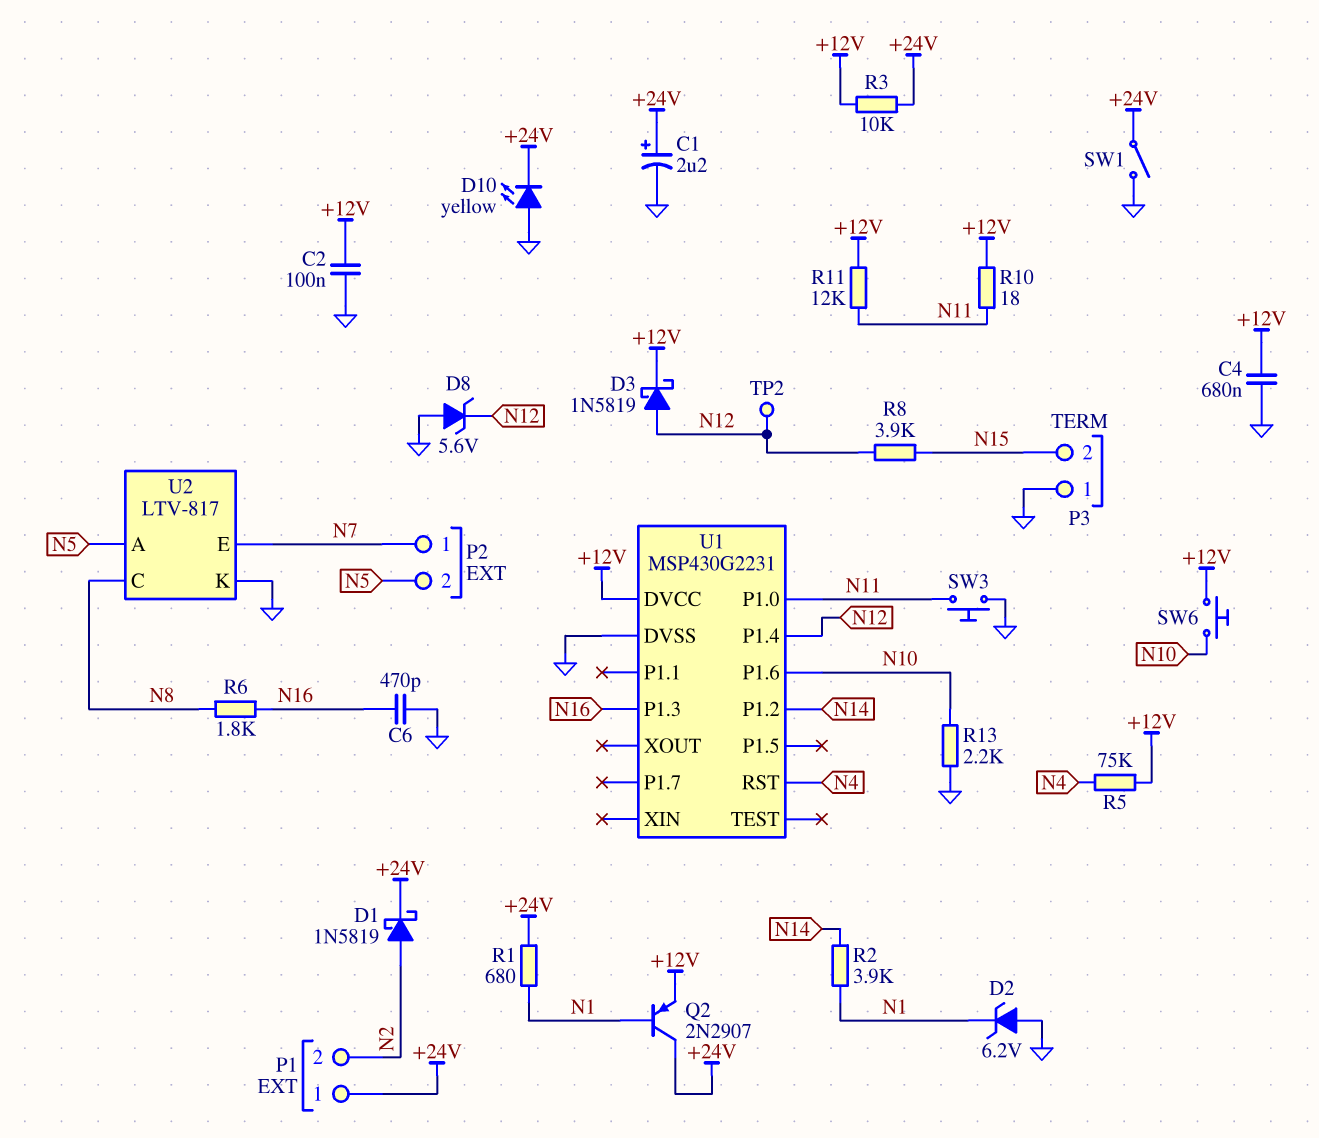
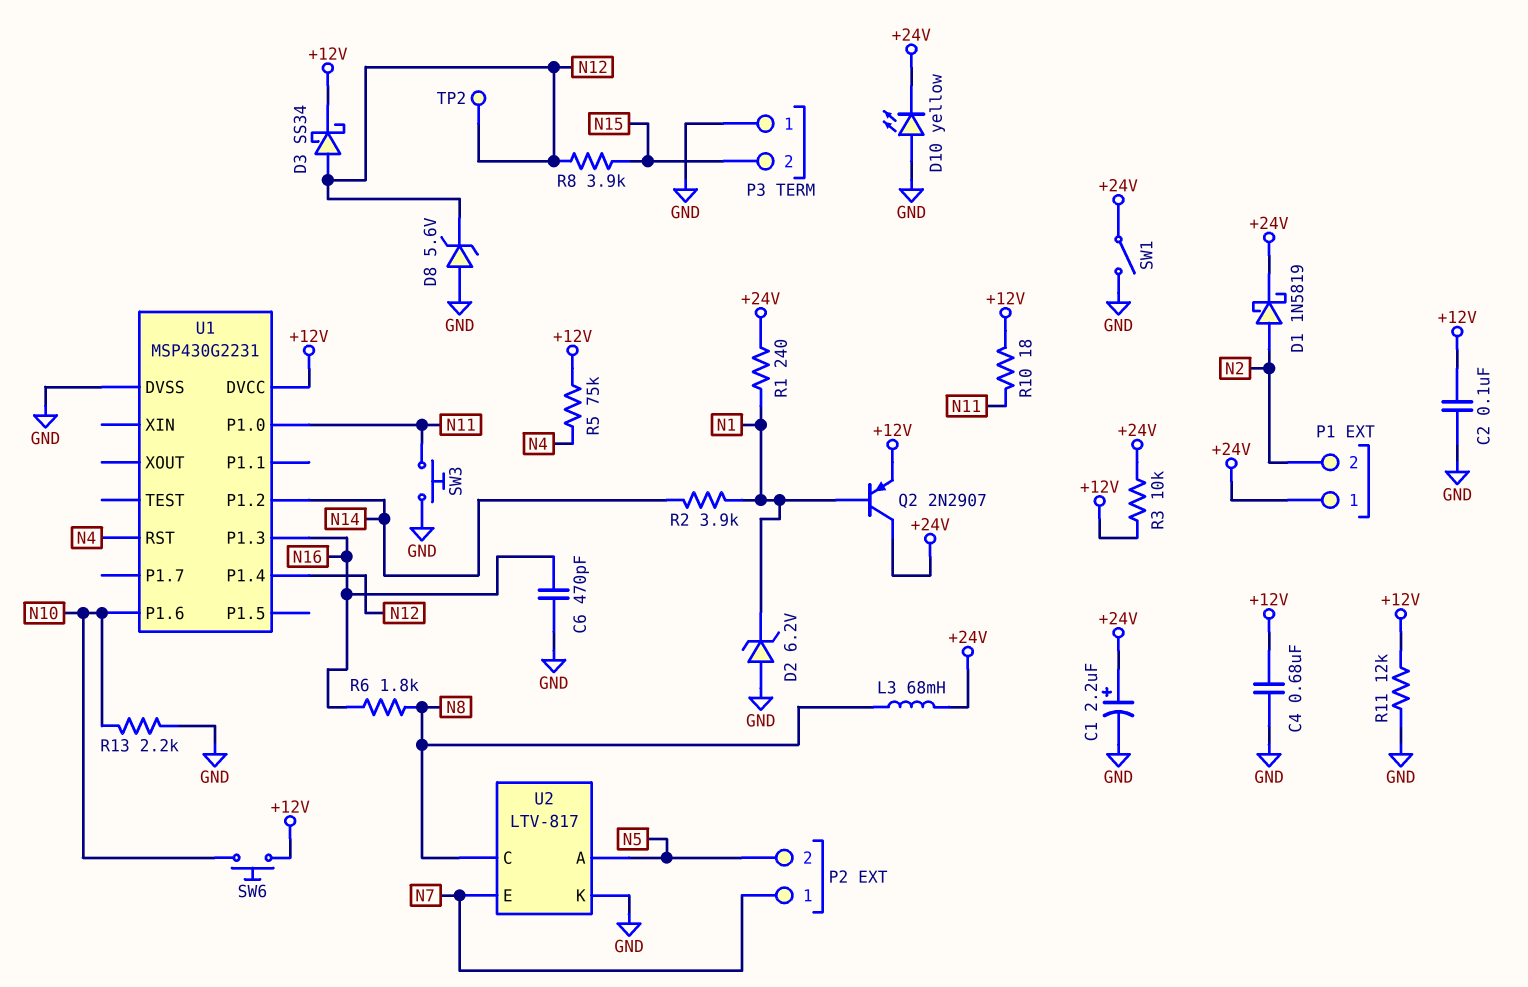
D3: schottky 1N5819 (A N12, K +12V) -> schottky SS34 (A N12, K +12V)
L3: none -> 68mH (+24V, N8)
R1: 680 (+24V, N1) -> 240 (+24V, N1)
R11: 12k (+12V, N11) -> 12k (+12V, GND)

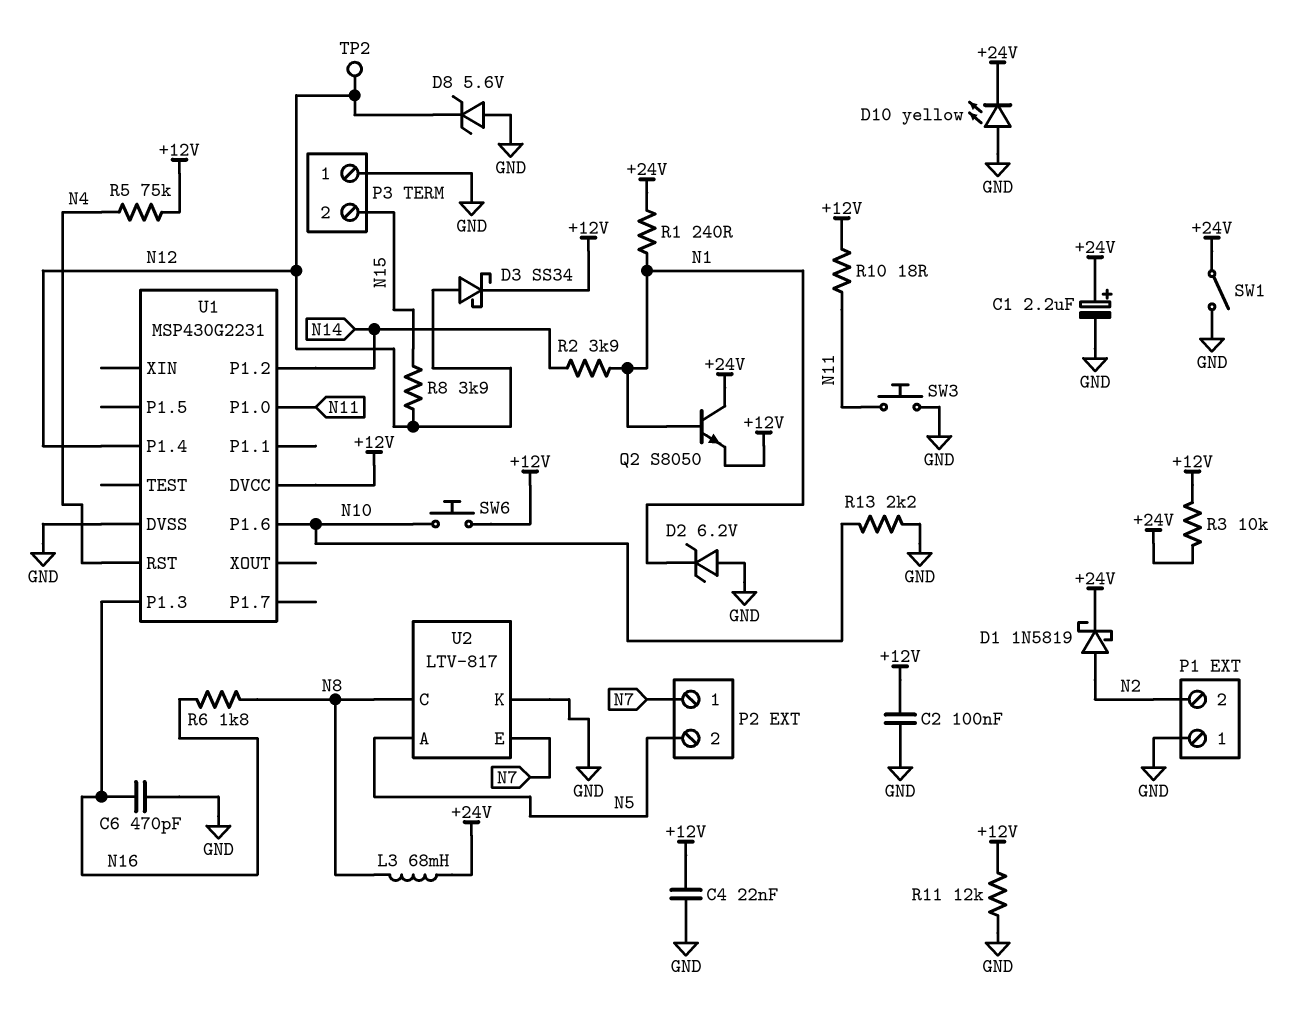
C4: 680nF (+12V, GND) -> 22nF (+12V, GND)
P1 pin 1: +24V -> GND
Q2: PNP 2N2907 (B N1, C +24V, E +12V) -> NPN S8050 (B N1, C +24V, E +12V)

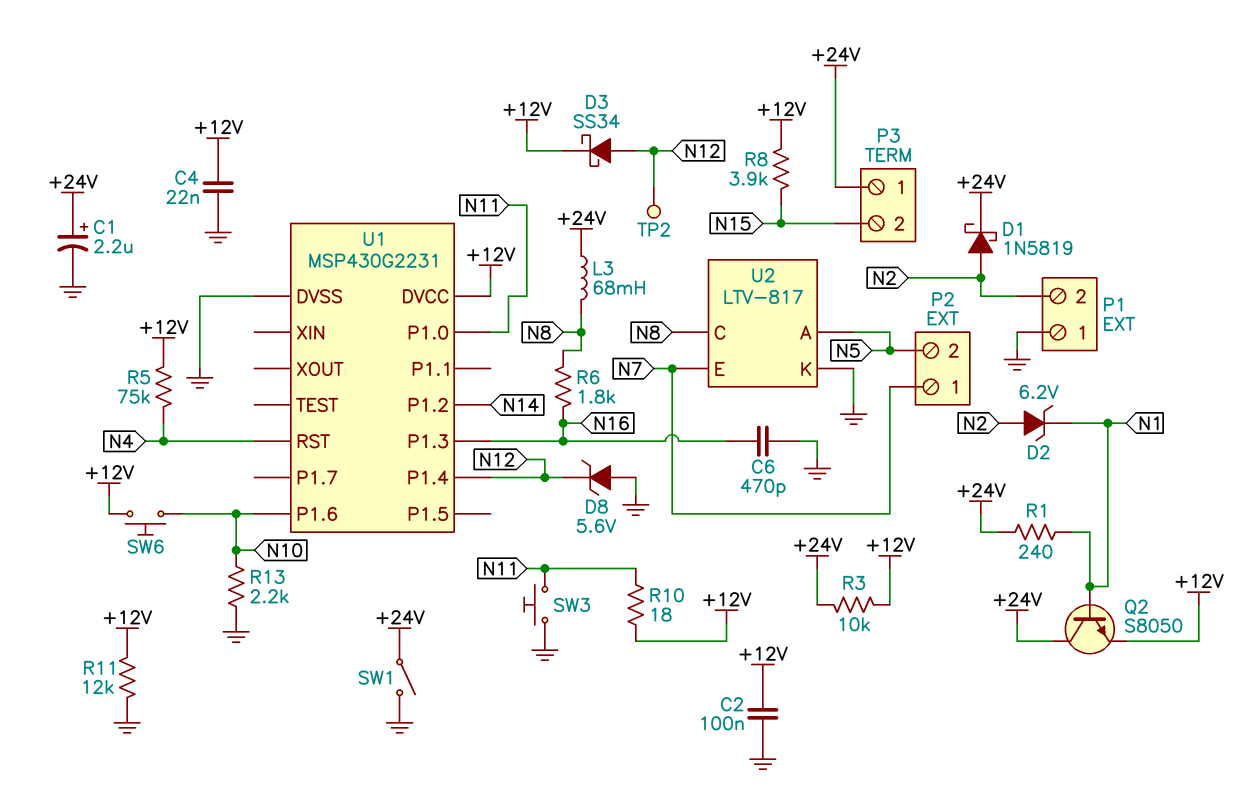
D2: zener 6.2V (A GND, K N1) -> zener 6.2V (A N2, K N1)
D10: LED yellow (A GND, K +24V) -> none
P3 pin 1: GND -> +24V
R2: 3.9k (N1, N14) -> none
R8: 3.9k (N12, N15) -> 3.9k (+12V, N15)

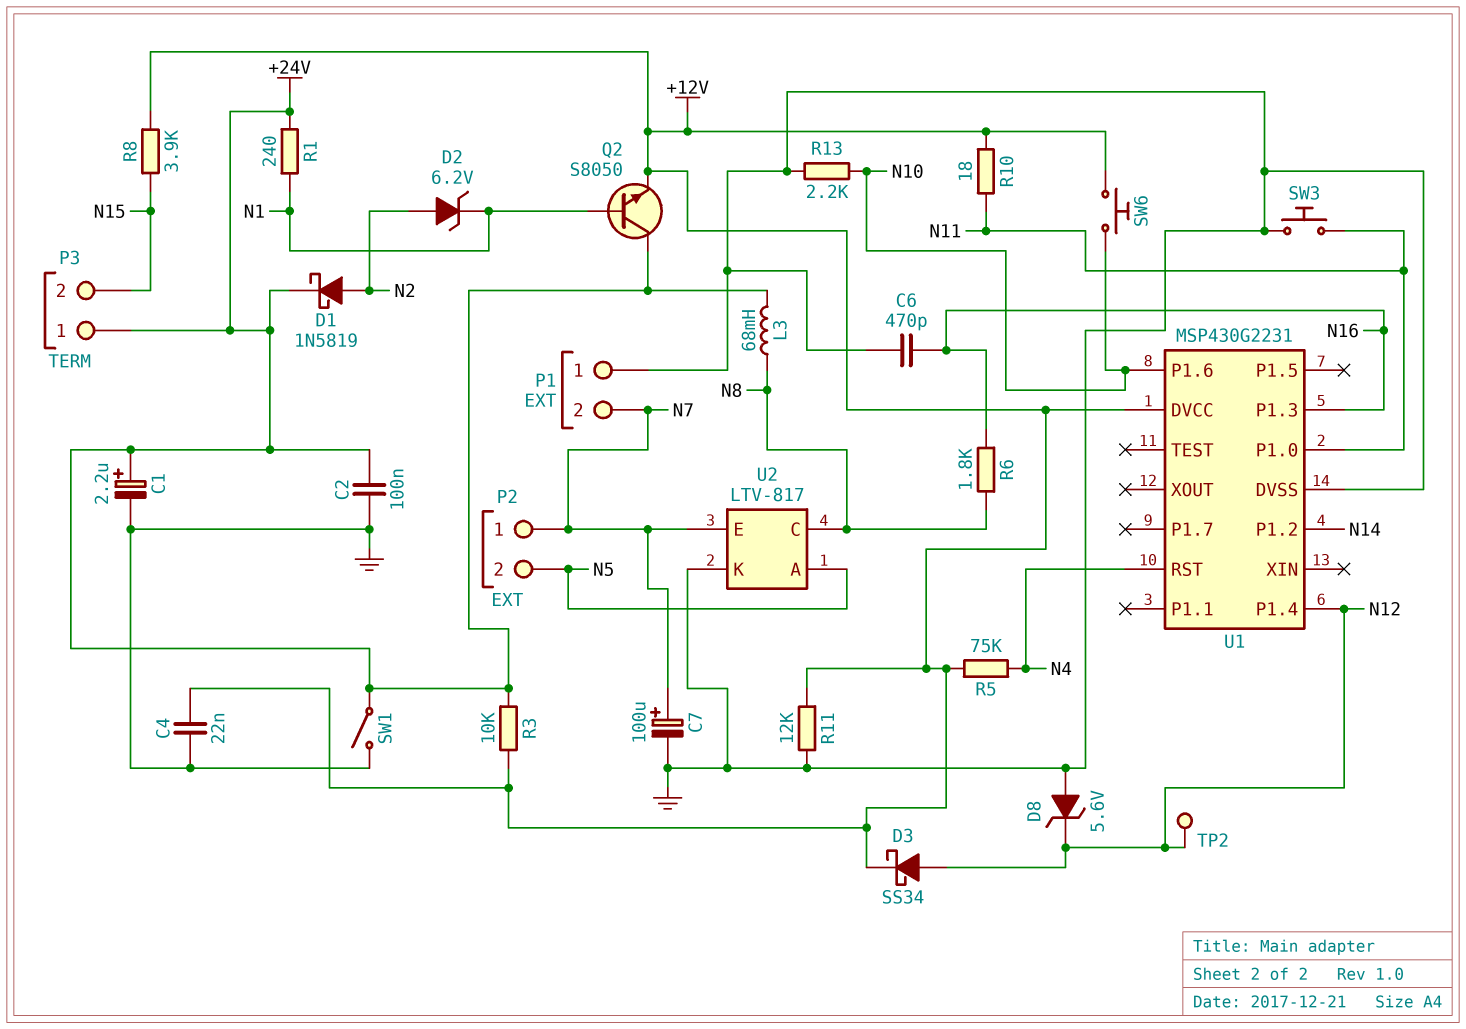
C2: 100nF (+12V, GND) -> 100nF (+24V, GND)
C7: none -> 100uF (plus N7, minus GND)
P1 pin 2: N2 -> N7

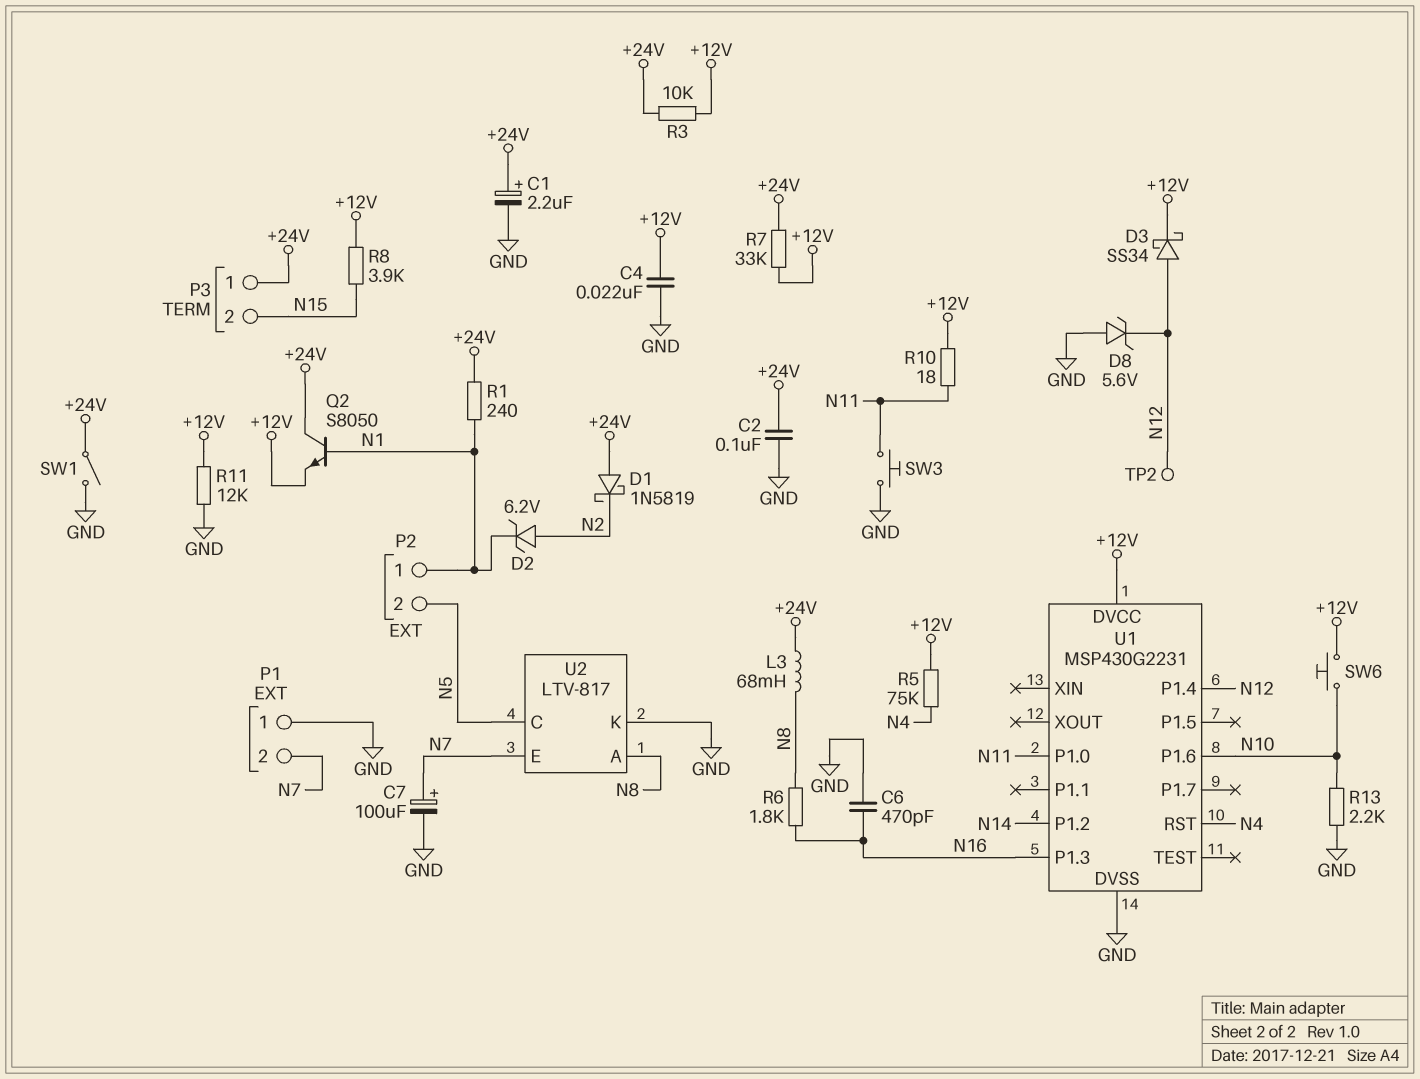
D1: schottky 1N5819 (A N2, K +24V) -> schottky 1N5819 (A +24V, K N2)
P2 pin 1: N7 -> N1
R7: none -> 33k (+12V, +24V)
U2 pin A: N5 -> N8
U2 pin C: N8 -> N5

